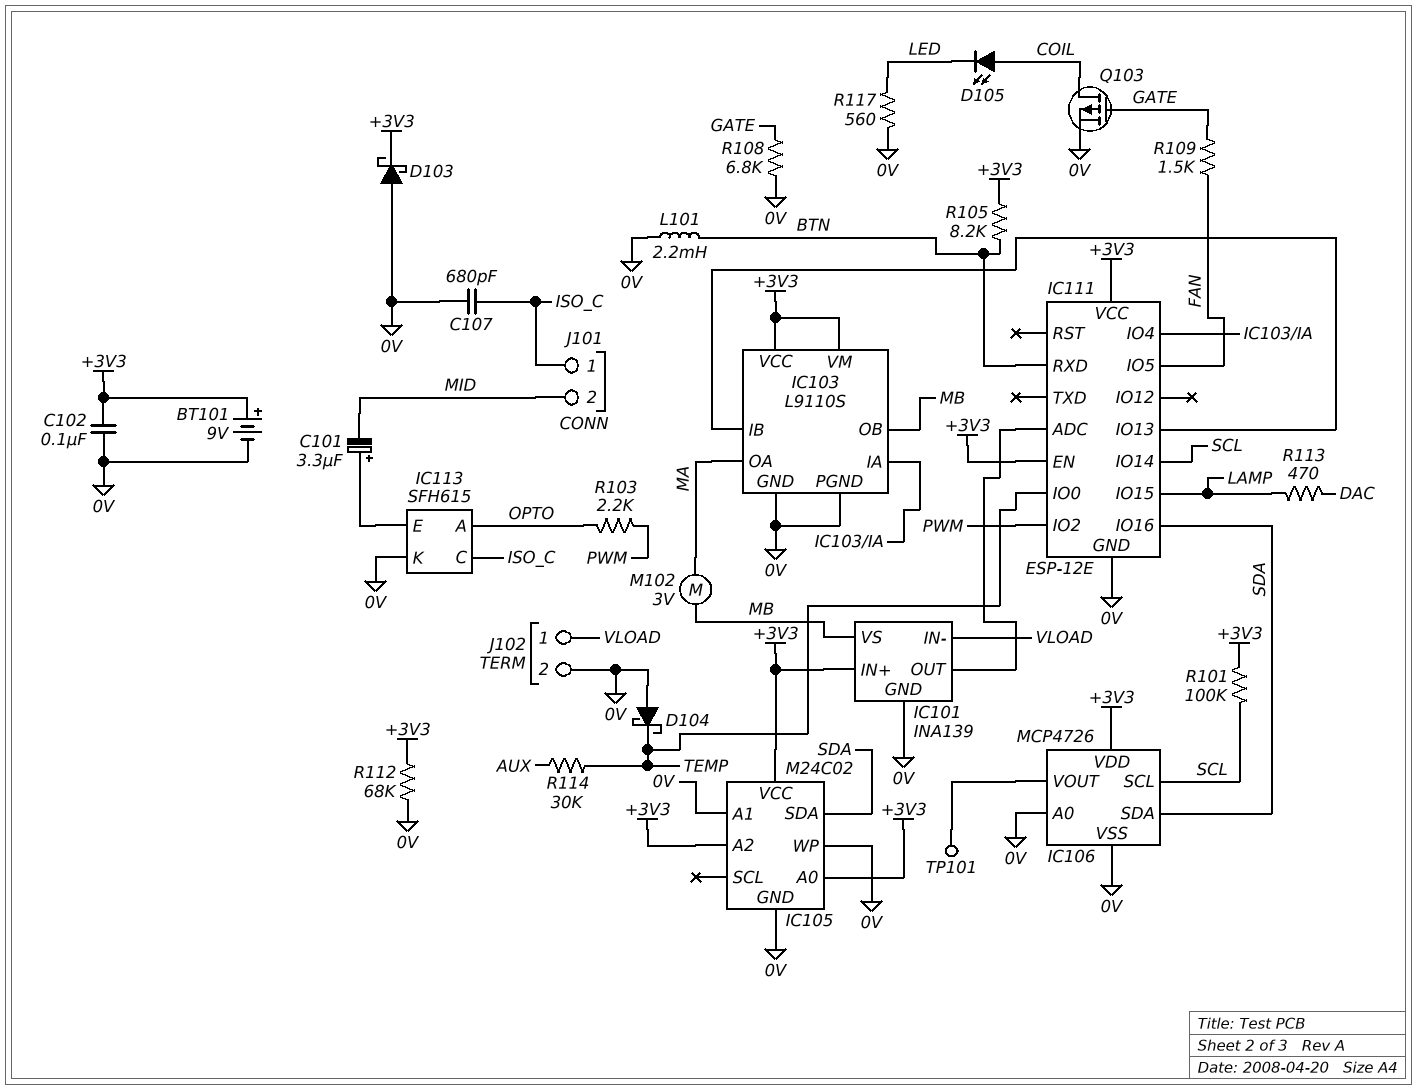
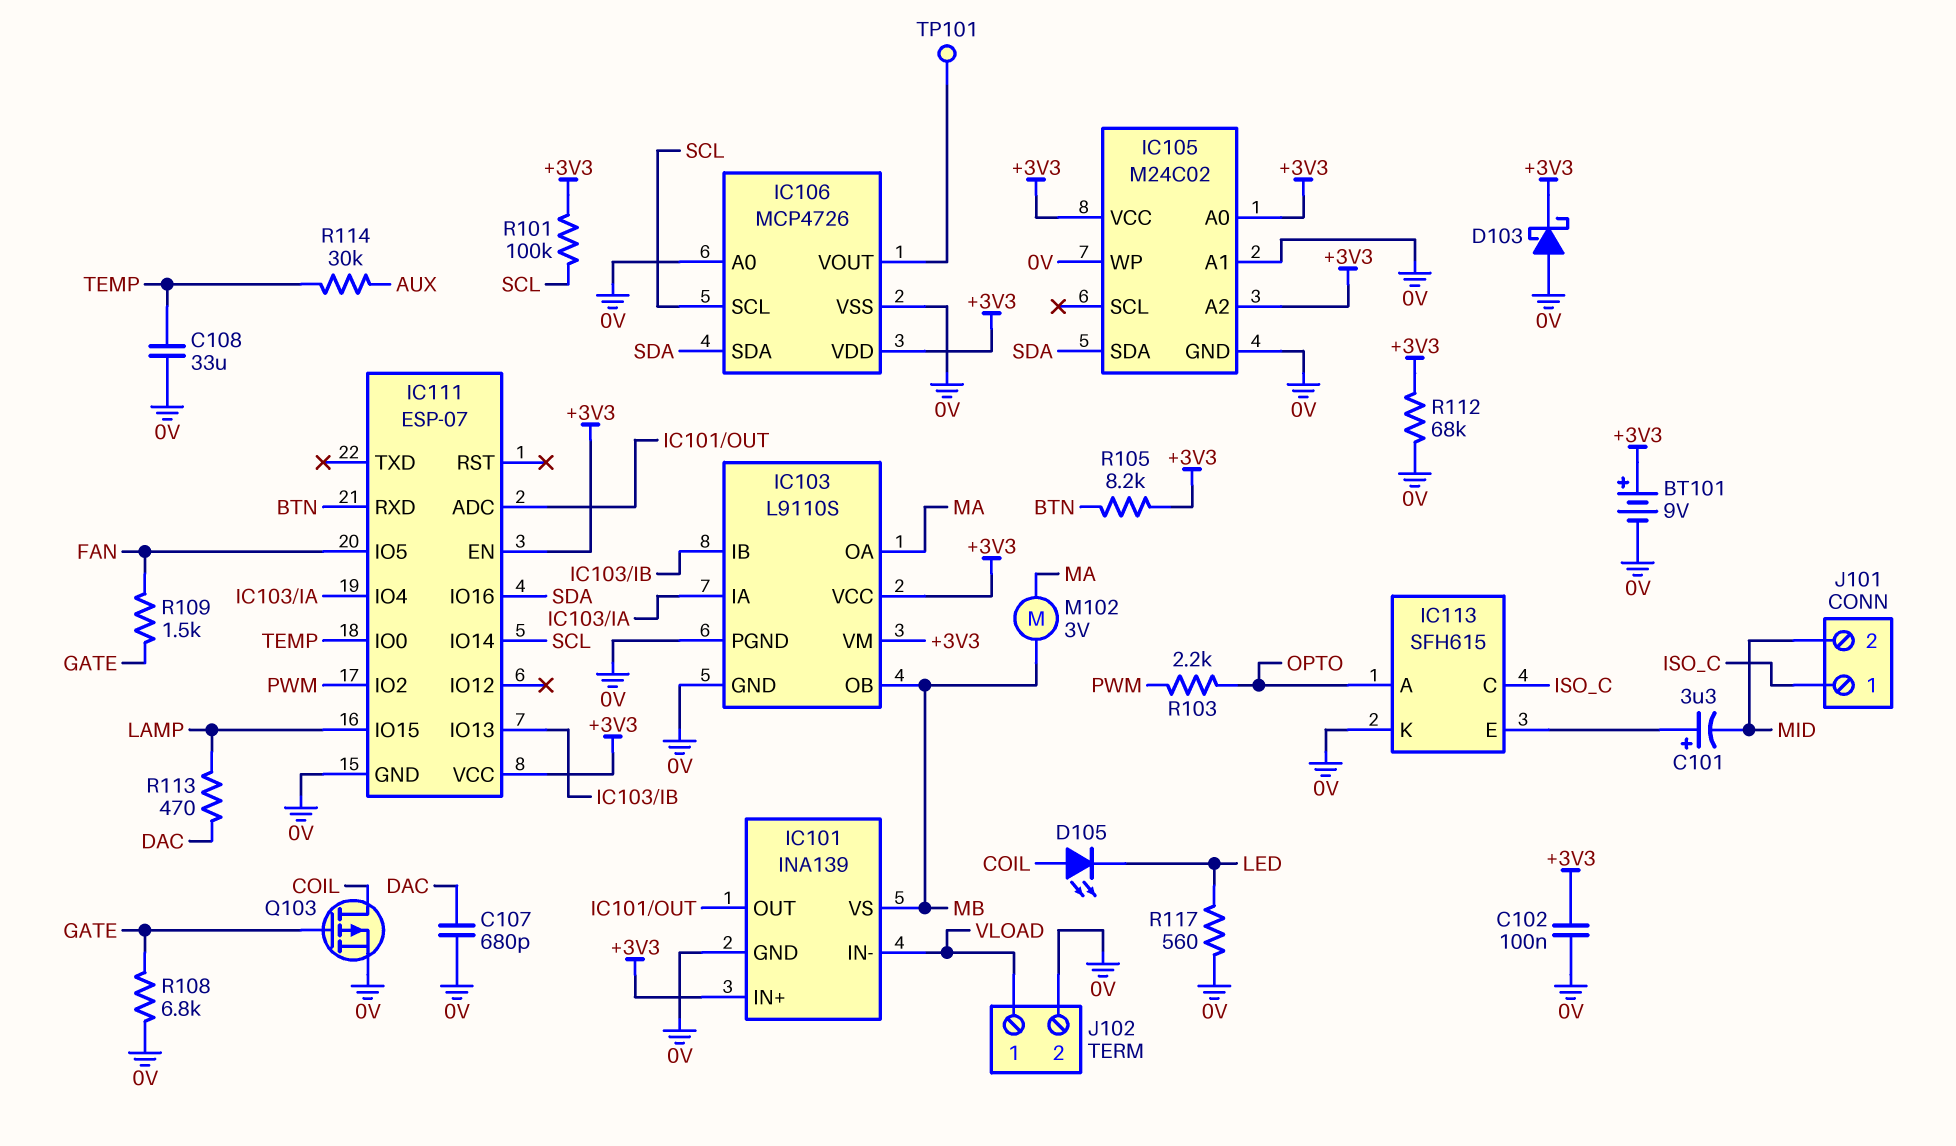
C107: 680pF (0V, ISO_C) -> 680pF (0V, DAC)
C108: none -> 33uF (0V, TEMP)
D104: schottky (A 0V, K TEMP) -> none
IC111: ESP-12E -> ESP-07
L101: 2.2mH (0V, BTN) -> none

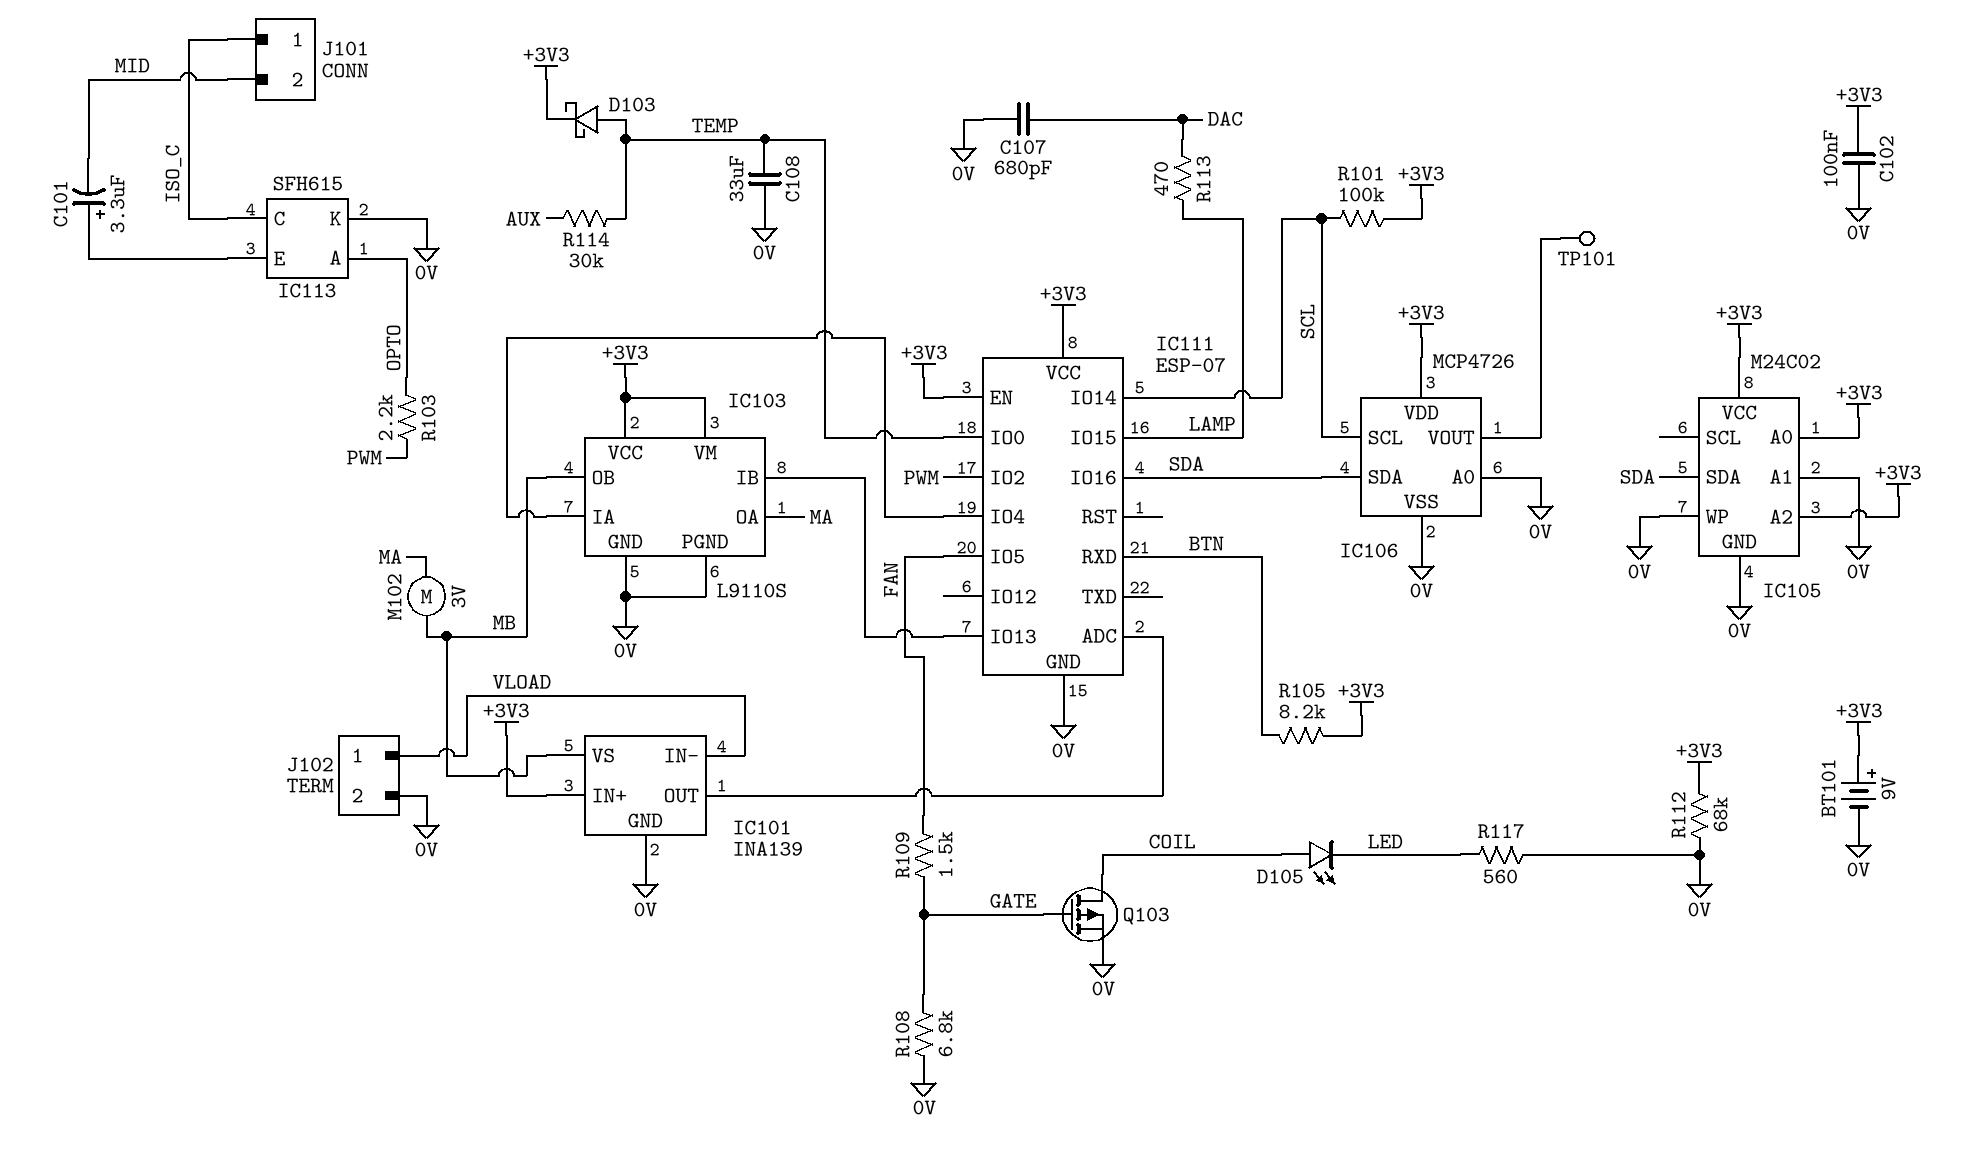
D103: schottky (A 0V, K +3V3) -> schottky (A TEMP, K +3V3)

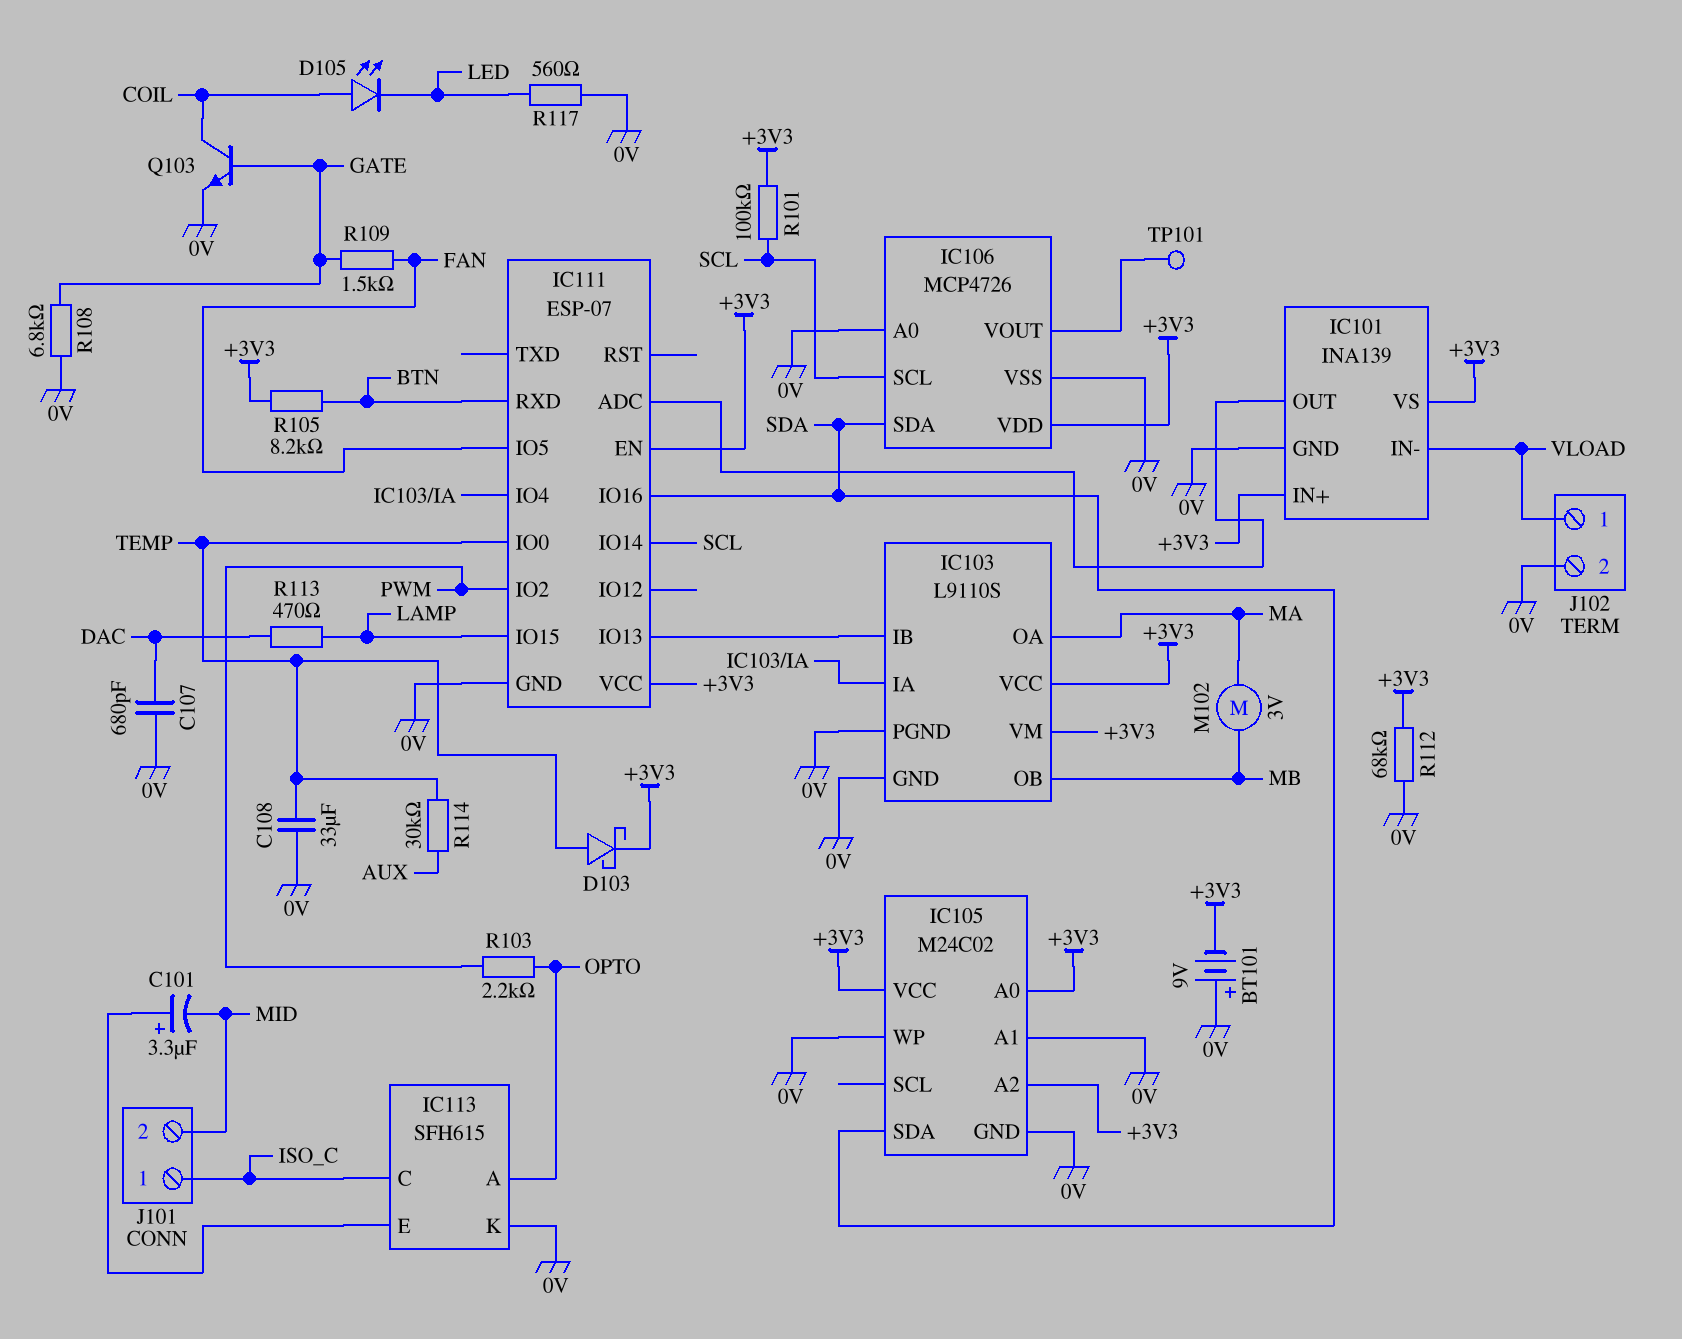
BT101: 9V (plus +3V3, minus 0V) -> 9V (plus 0V, minus +3V3)
C102: 100nF (+3V3, 0V) -> none
IC101 pin VS: MB -> +3V3
Q103: PMOS (G GATE, D COIL, S 0V) -> NPN (B GATE, C COIL, E 0V)

